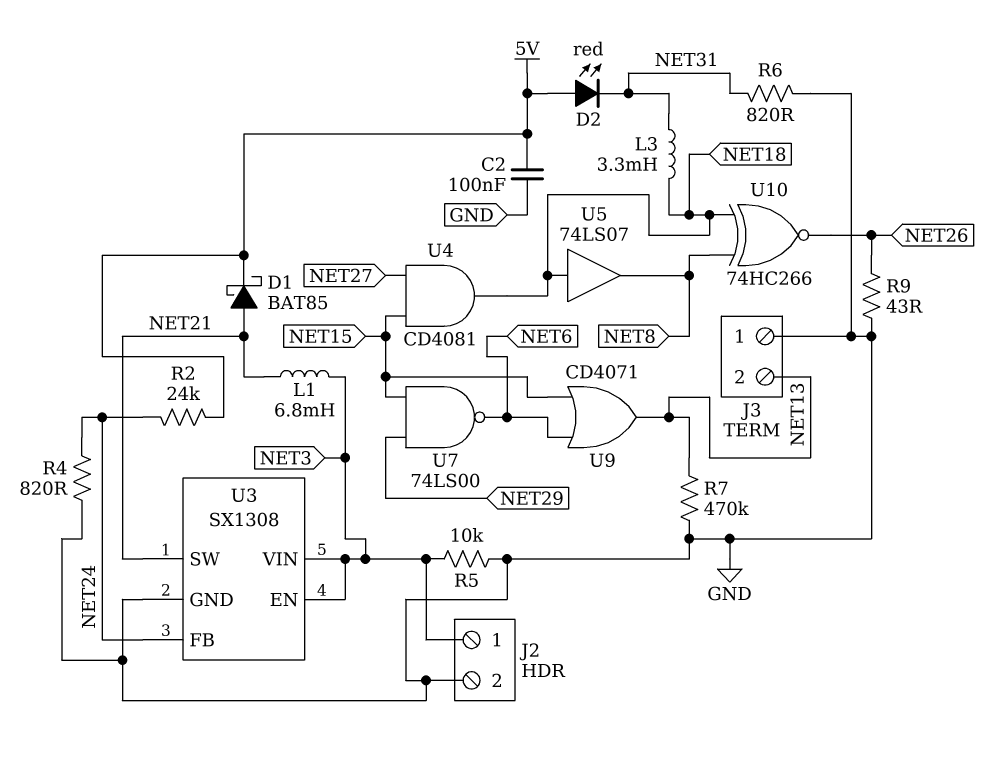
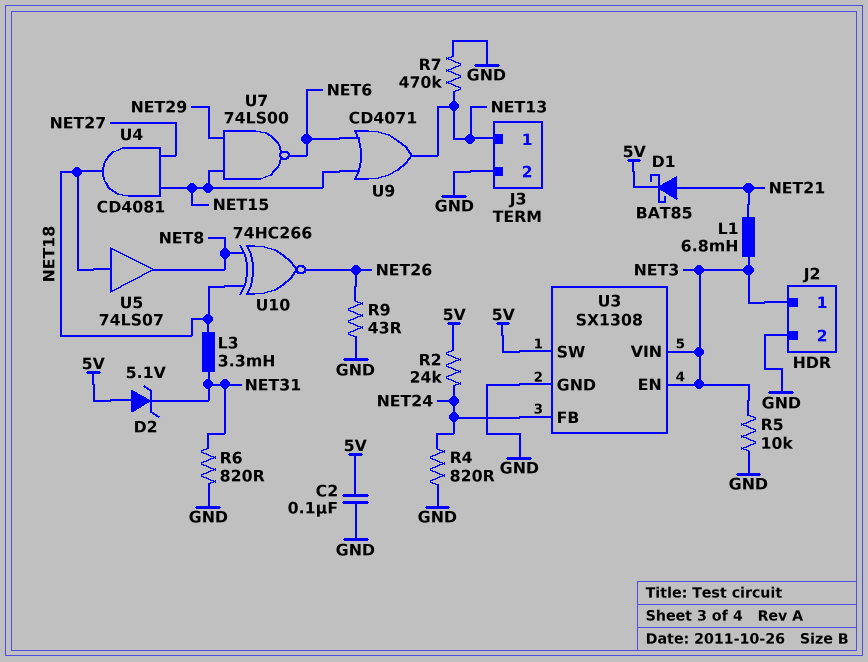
D2: LED red (A 5V, K NET31) -> zener 5.1V (A 5V, K NET31)
J3 pin 1: GND -> NET13
J3 pin 2: NET13 -> GND
U3 pin SW: NET21 -> 5V

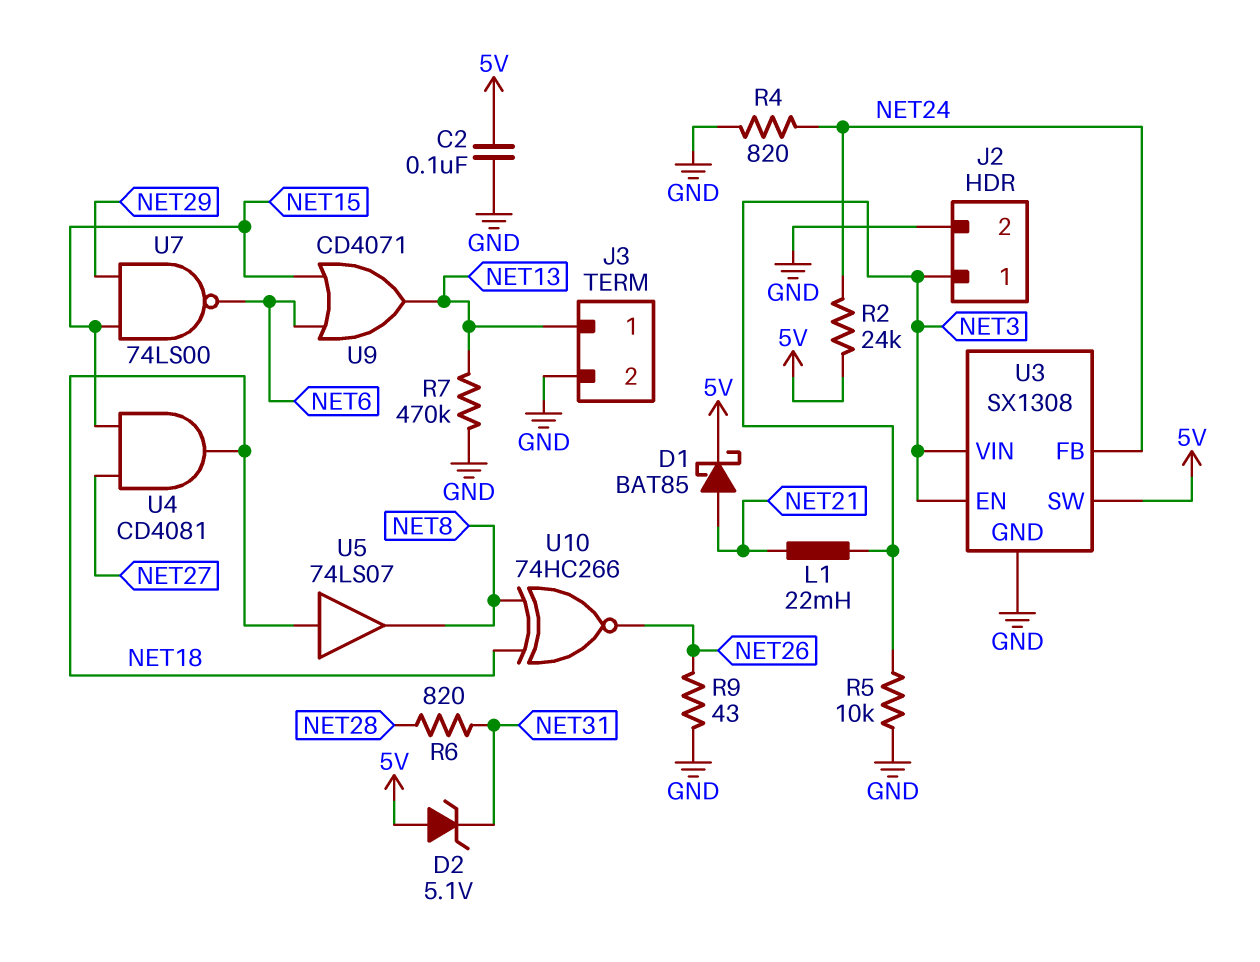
L1: 6.8mH (NET3, NET21) -> 22mH (NET3, NET21)
L3: 3.3mH (NET18, NET31) -> none
R6: 820 (GND, NET31) -> 820 (NET28, NET31)

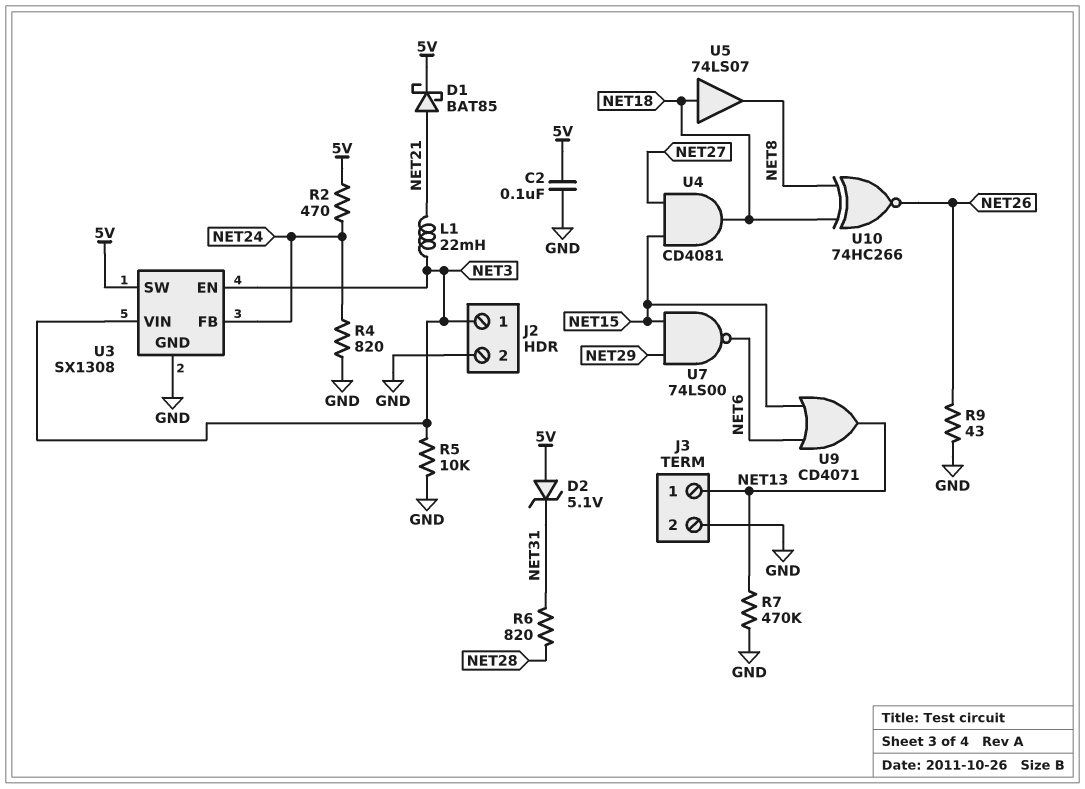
R2: 24k (5V, NET24) -> 470 (5V, NET24)

